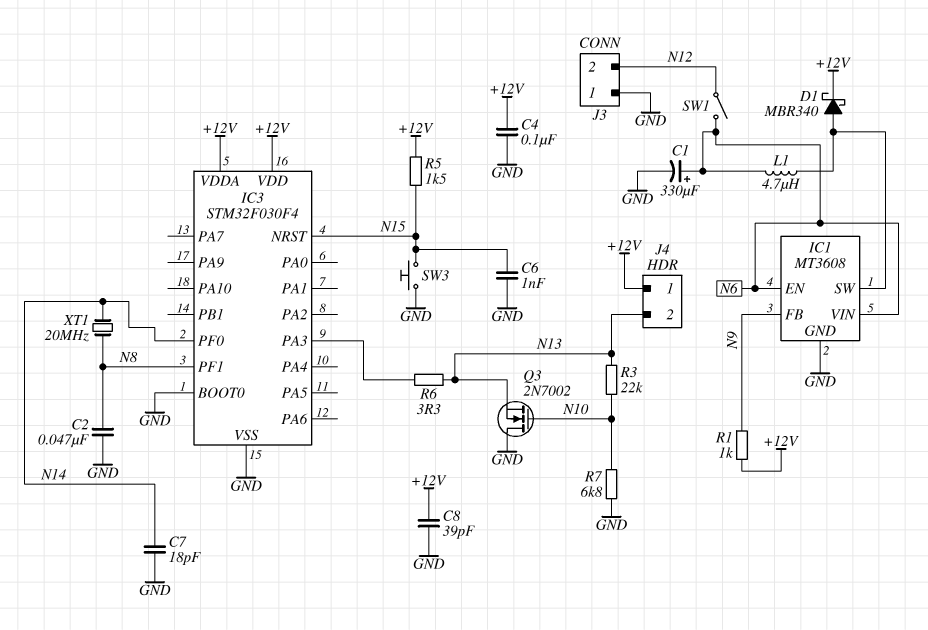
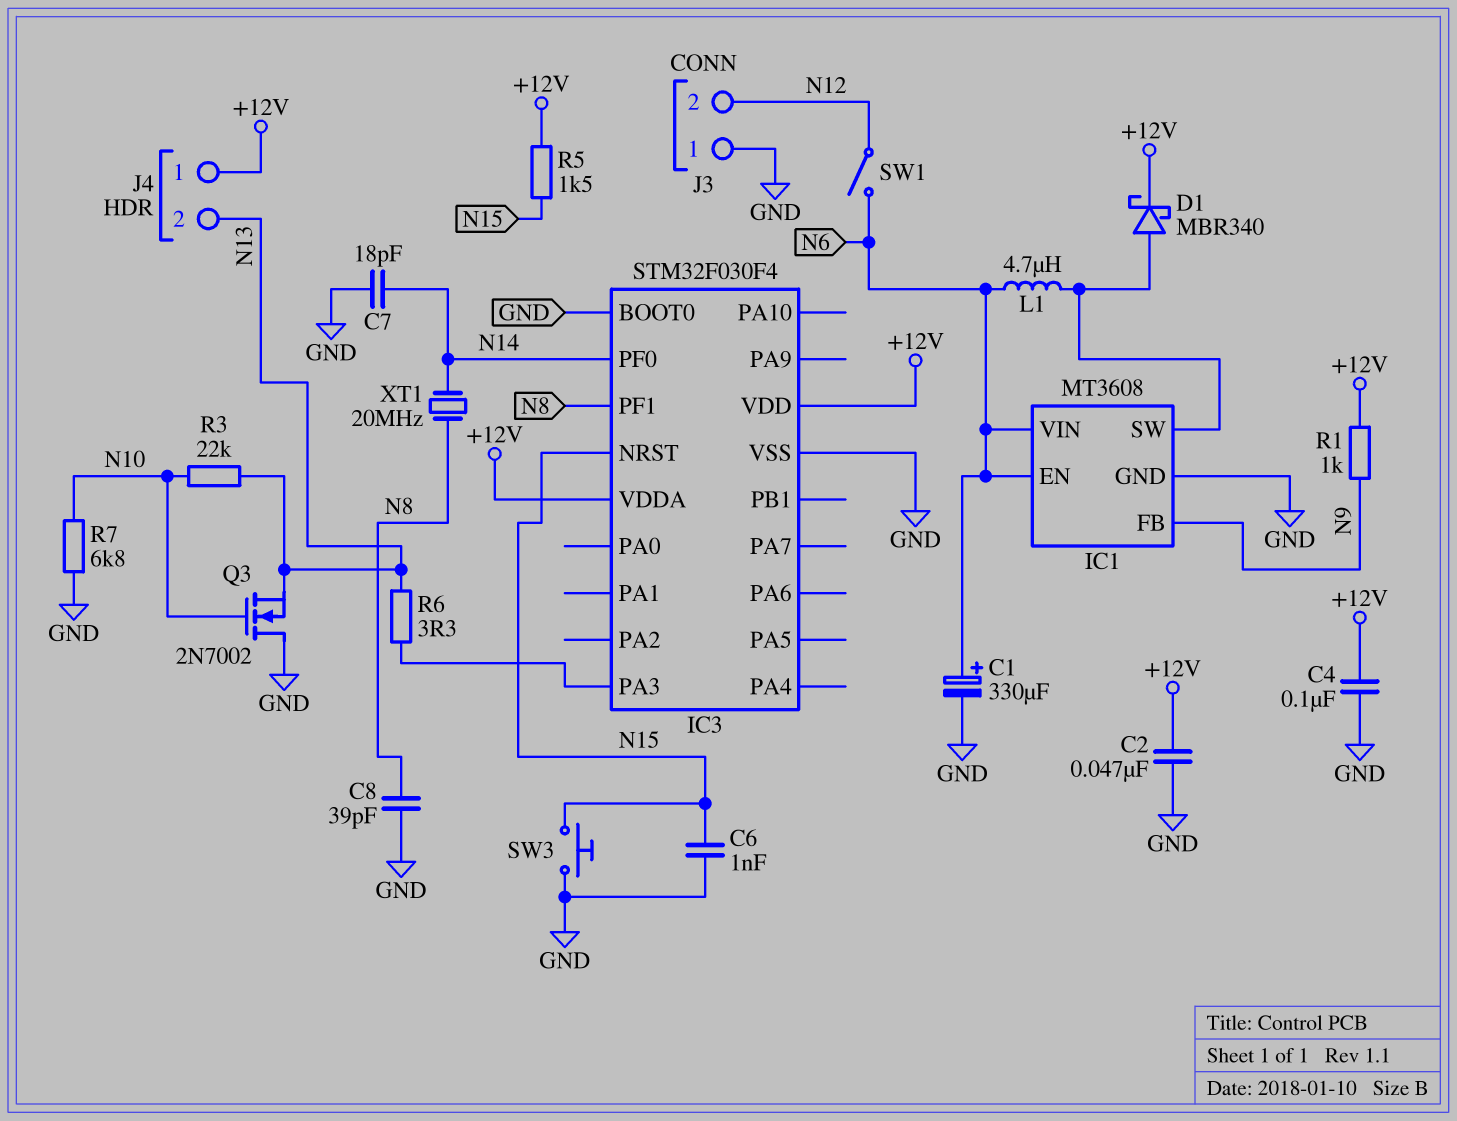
C2: 47nF (GND, N8) -> 47nF (+12V, GND)
C8: 39pF (+12V, GND) -> 39pF (GND, N8)

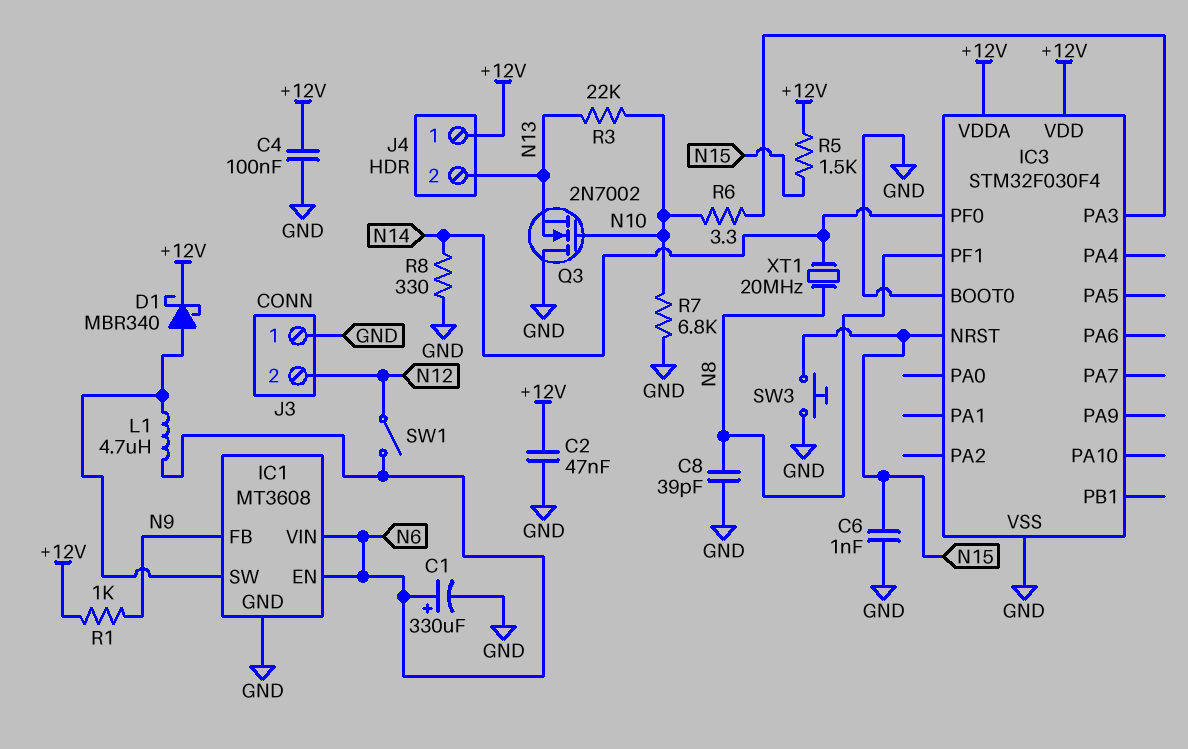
C7: 18pF (GND, N14) -> none
R6: 3.3 (IC3/PA3, N13) -> 3.3 (IC3/PA3, N10)
R8: none -> 330 (GND, N14)

